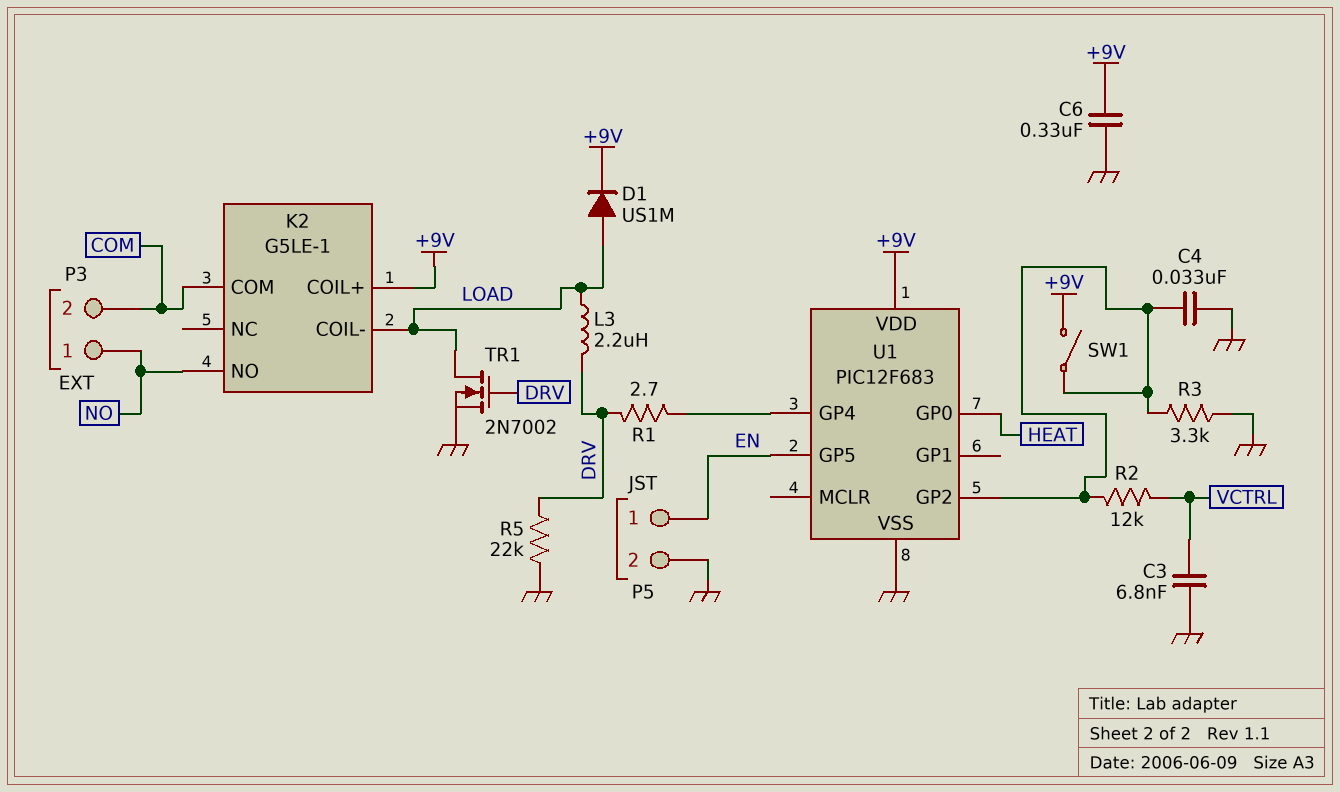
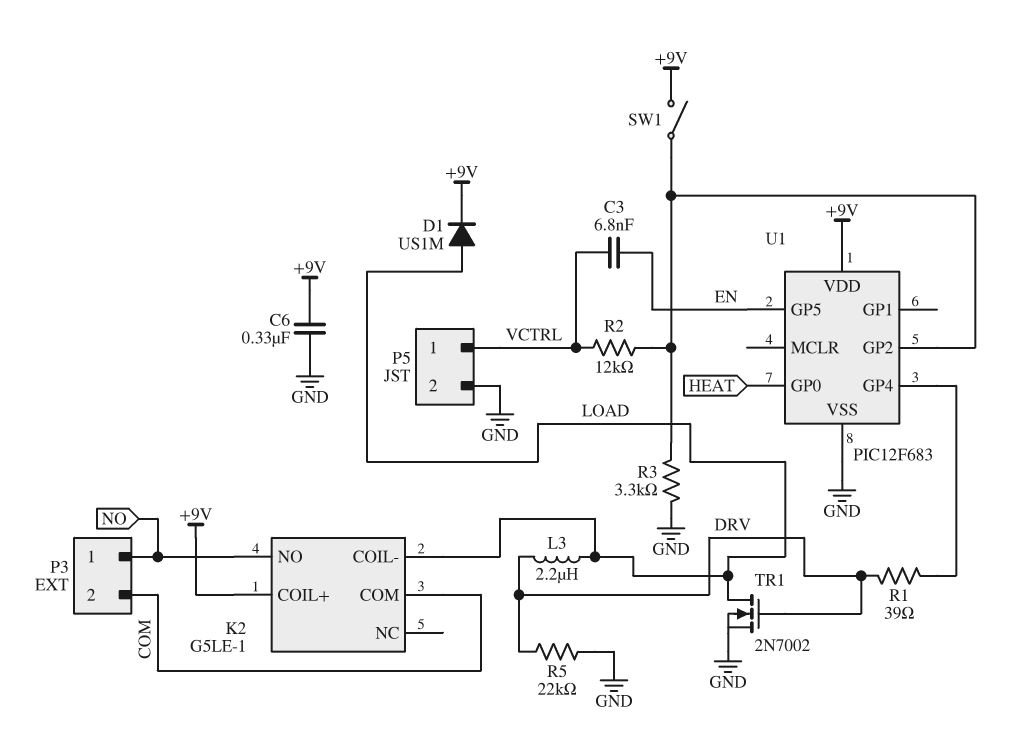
C3: 6.8nF (GND, VCTRL) -> 6.8nF (EN, VCTRL)
C4: 33nF (GND, U1/GP2) -> none
P5 pin 1: EN -> VCTRL
R1: 2.7 (DRV, U1/GP4) -> 39 (DRV, U1/GP4)

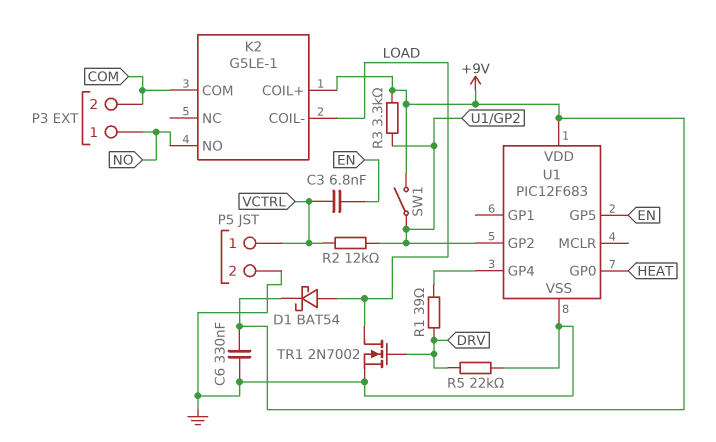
D1: diode US1M (A LOAD, K +9V) -> schottky BAT54 (A LOAD, K +9V)
L3: 2.2uH (DRV, LOAD) -> none
R3: 3.3k (GND, U1/GP2) -> 3.3k (+9V, U1/GP2)

